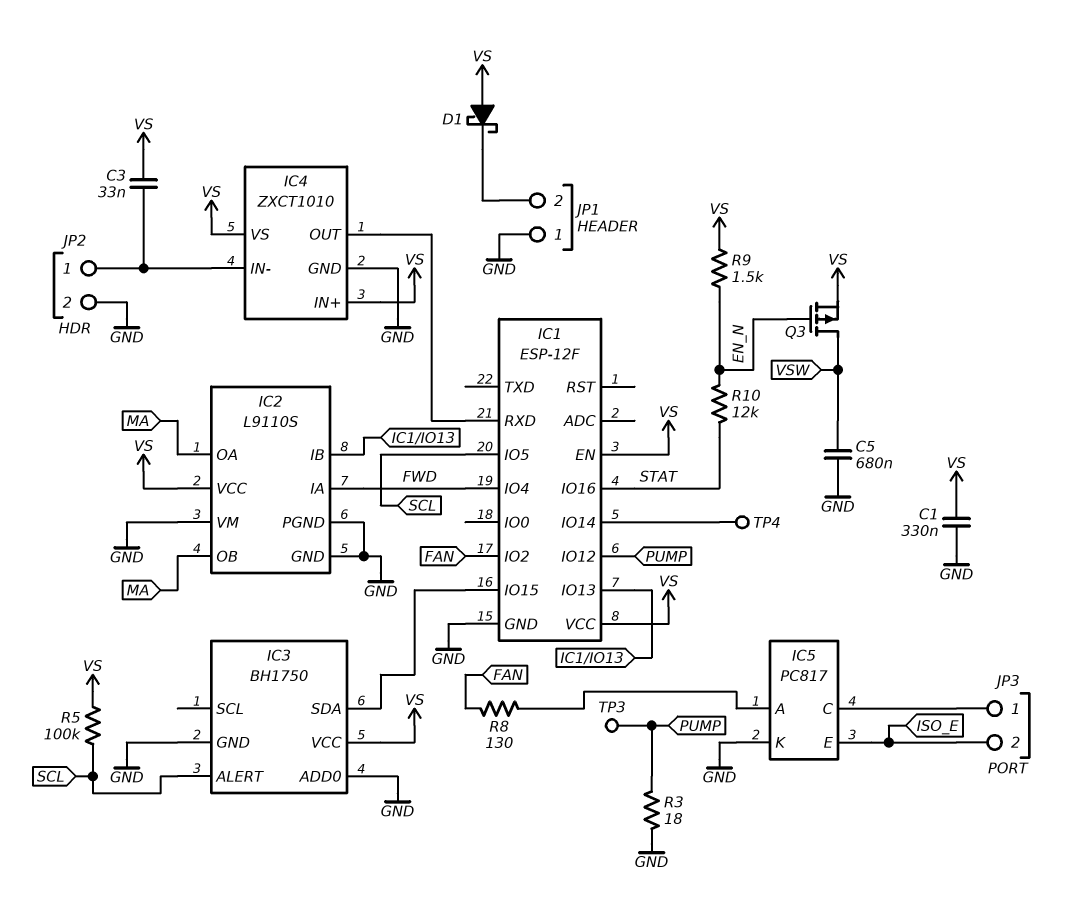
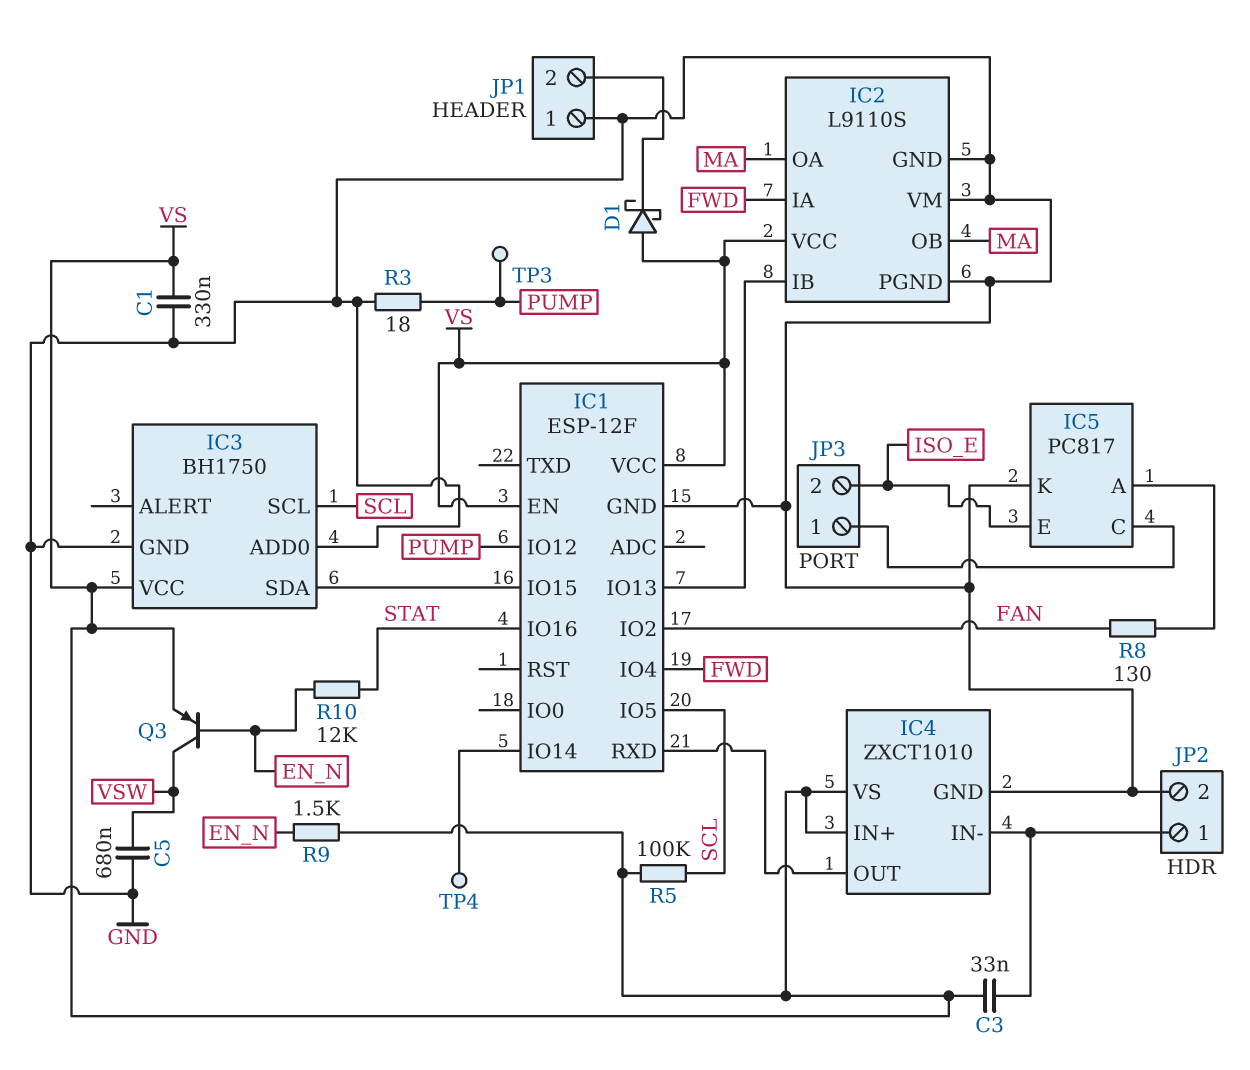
IC3 pin ALERT: SCL -> none
IC3 pin SCL: none -> SCL
Q3: PMOS (G EN_N, D VSW, S VS) -> PNP (B EN_N, C VSW, E VS)

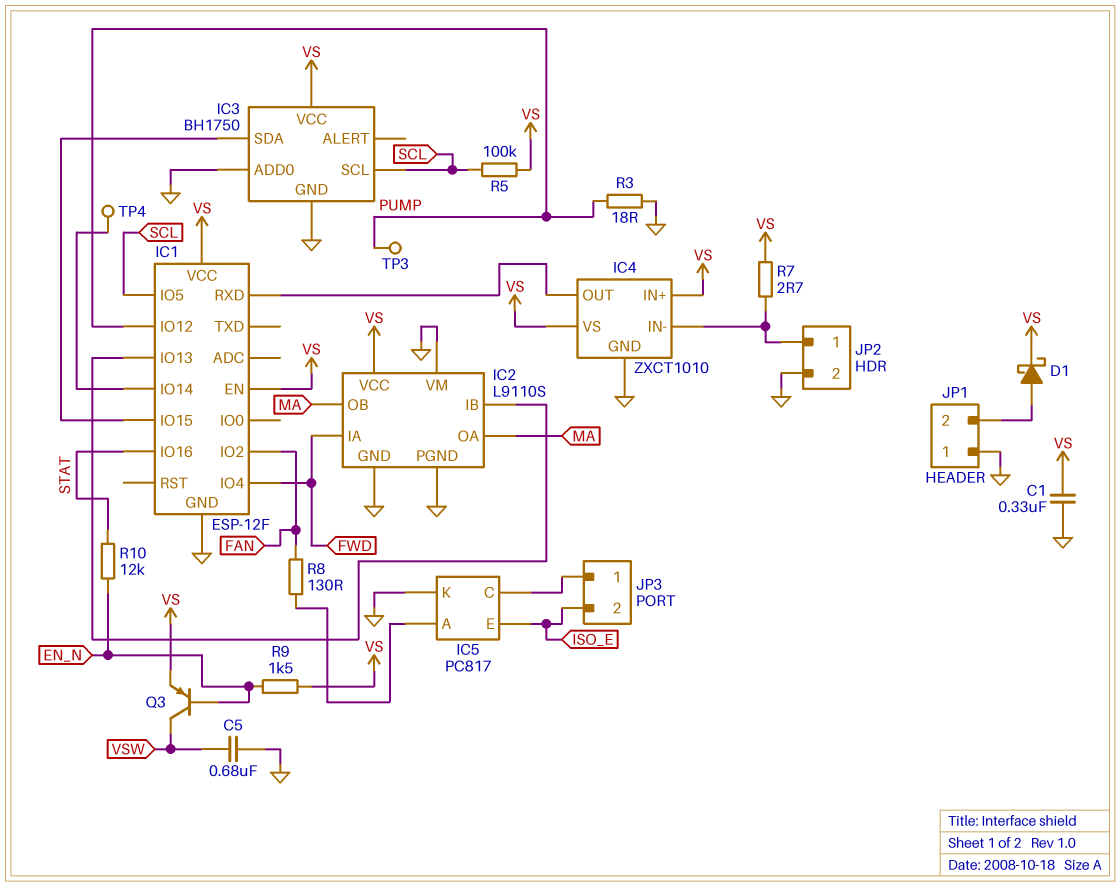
C3: 33nF (IC4/IN-, VS) -> none
D1: schottky (A VS, K JP1/2) -> schottky (A JP1/2, K VS)
R7: none -> 2.7 (IC4/IN-, VS)

